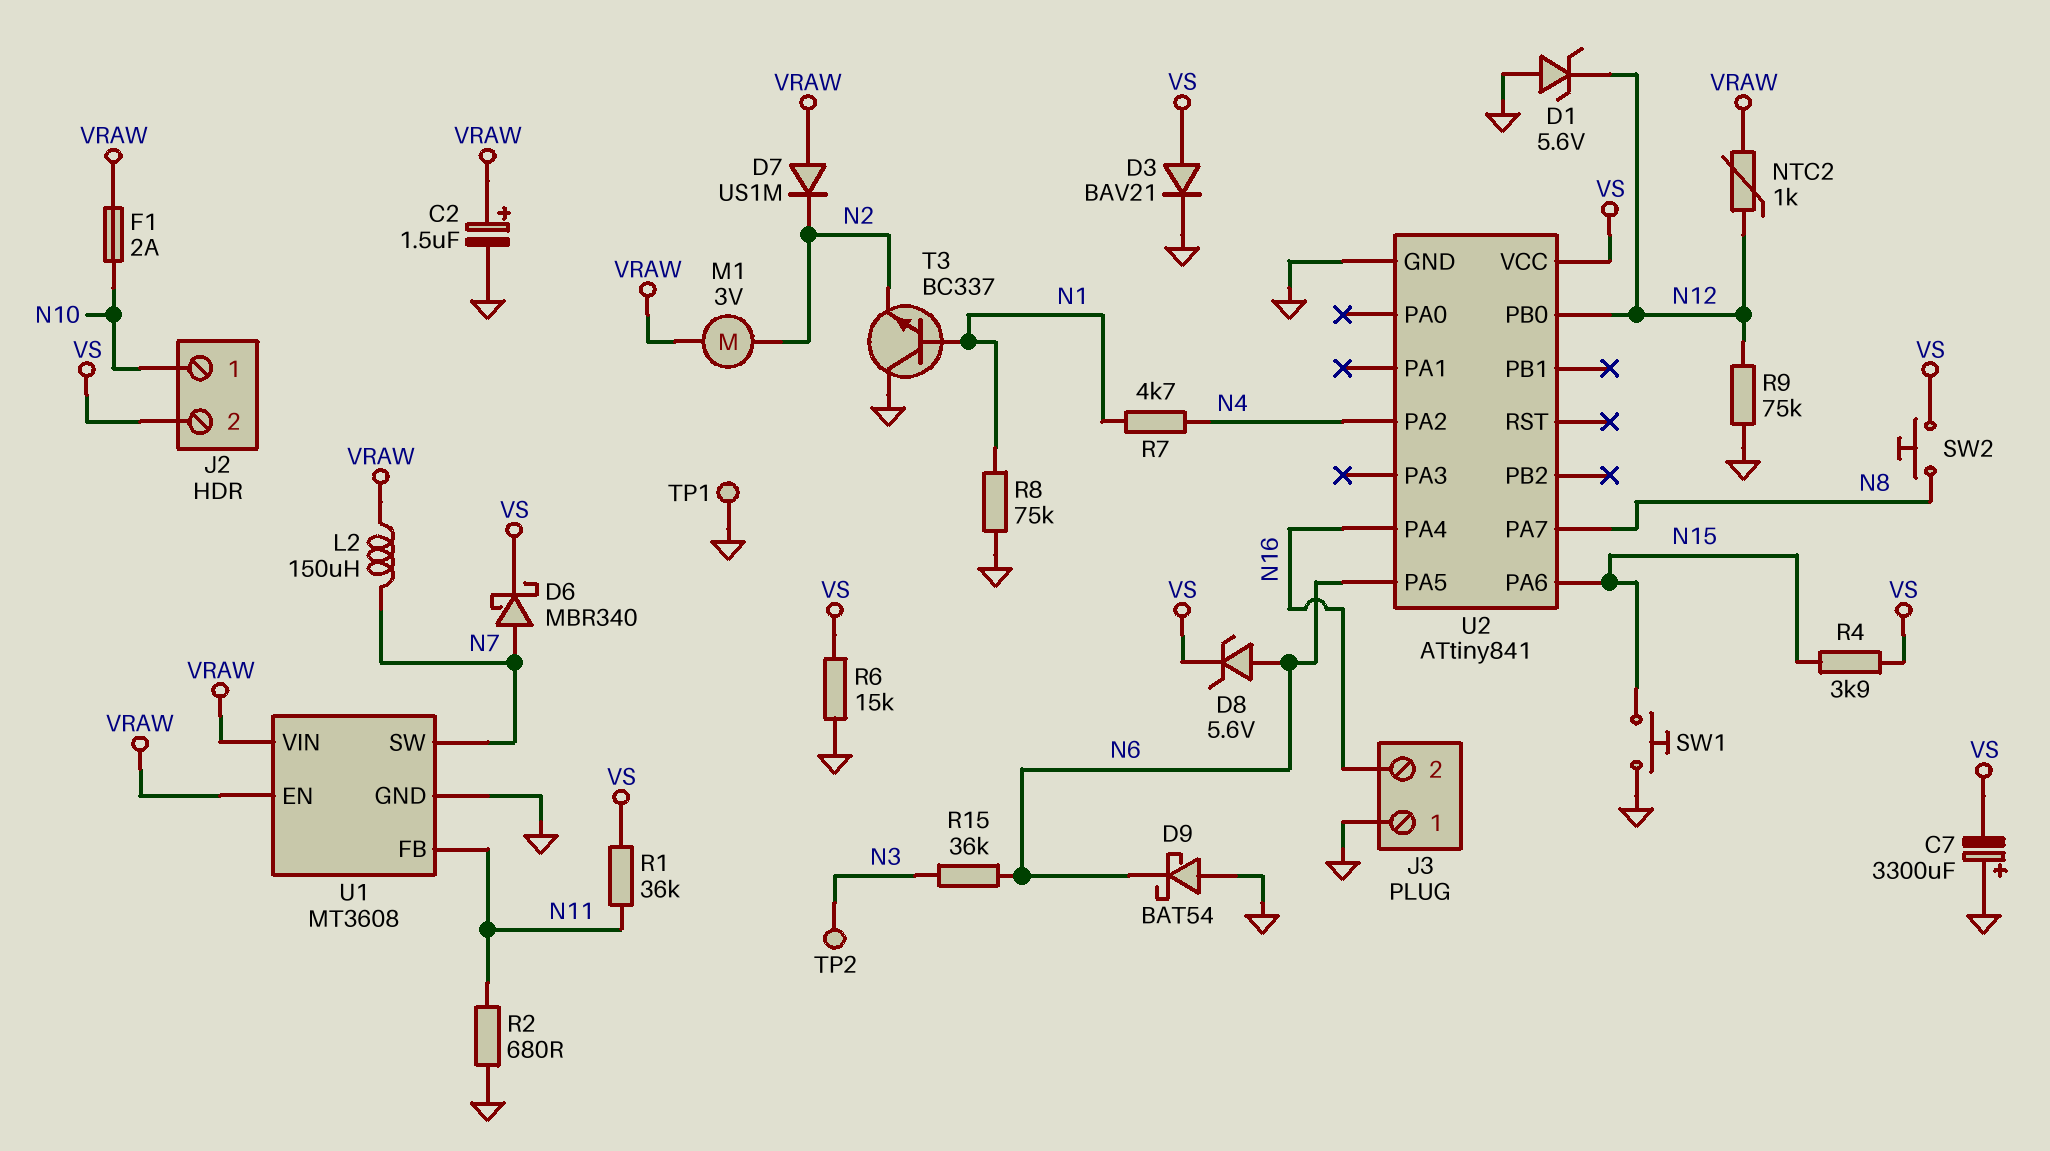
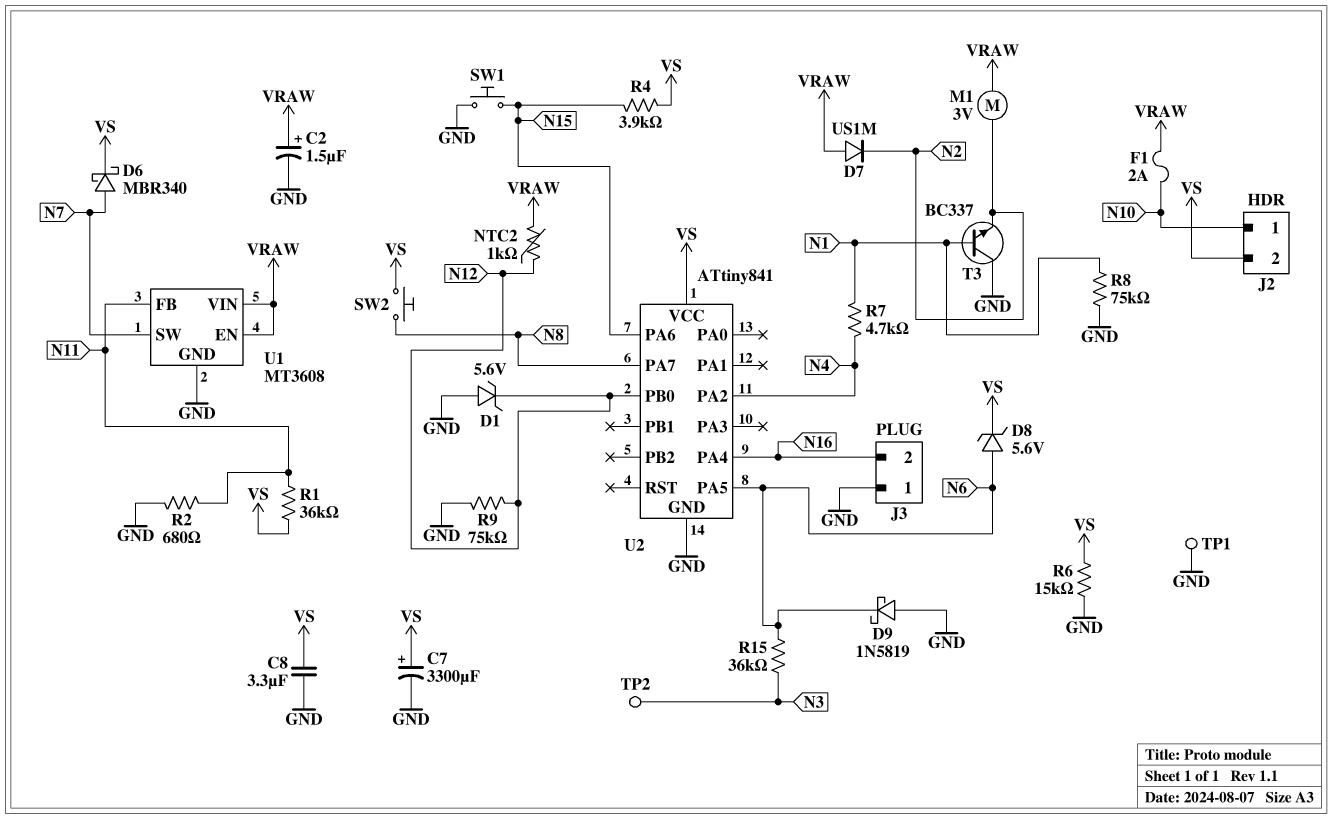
C7: 3300uF (plus GND, minus VS) -> 3300uF (plus VS, minus GND)
C8: none -> 3.3uF (GND, VS)
D3: diode BAV21 (A VS, K GND) -> none
D9: schottky BAT54 (A GND, K N6) -> schottky 1N5819 (A GND, K N6)
L2: 150uH (N7, VRAW) -> none

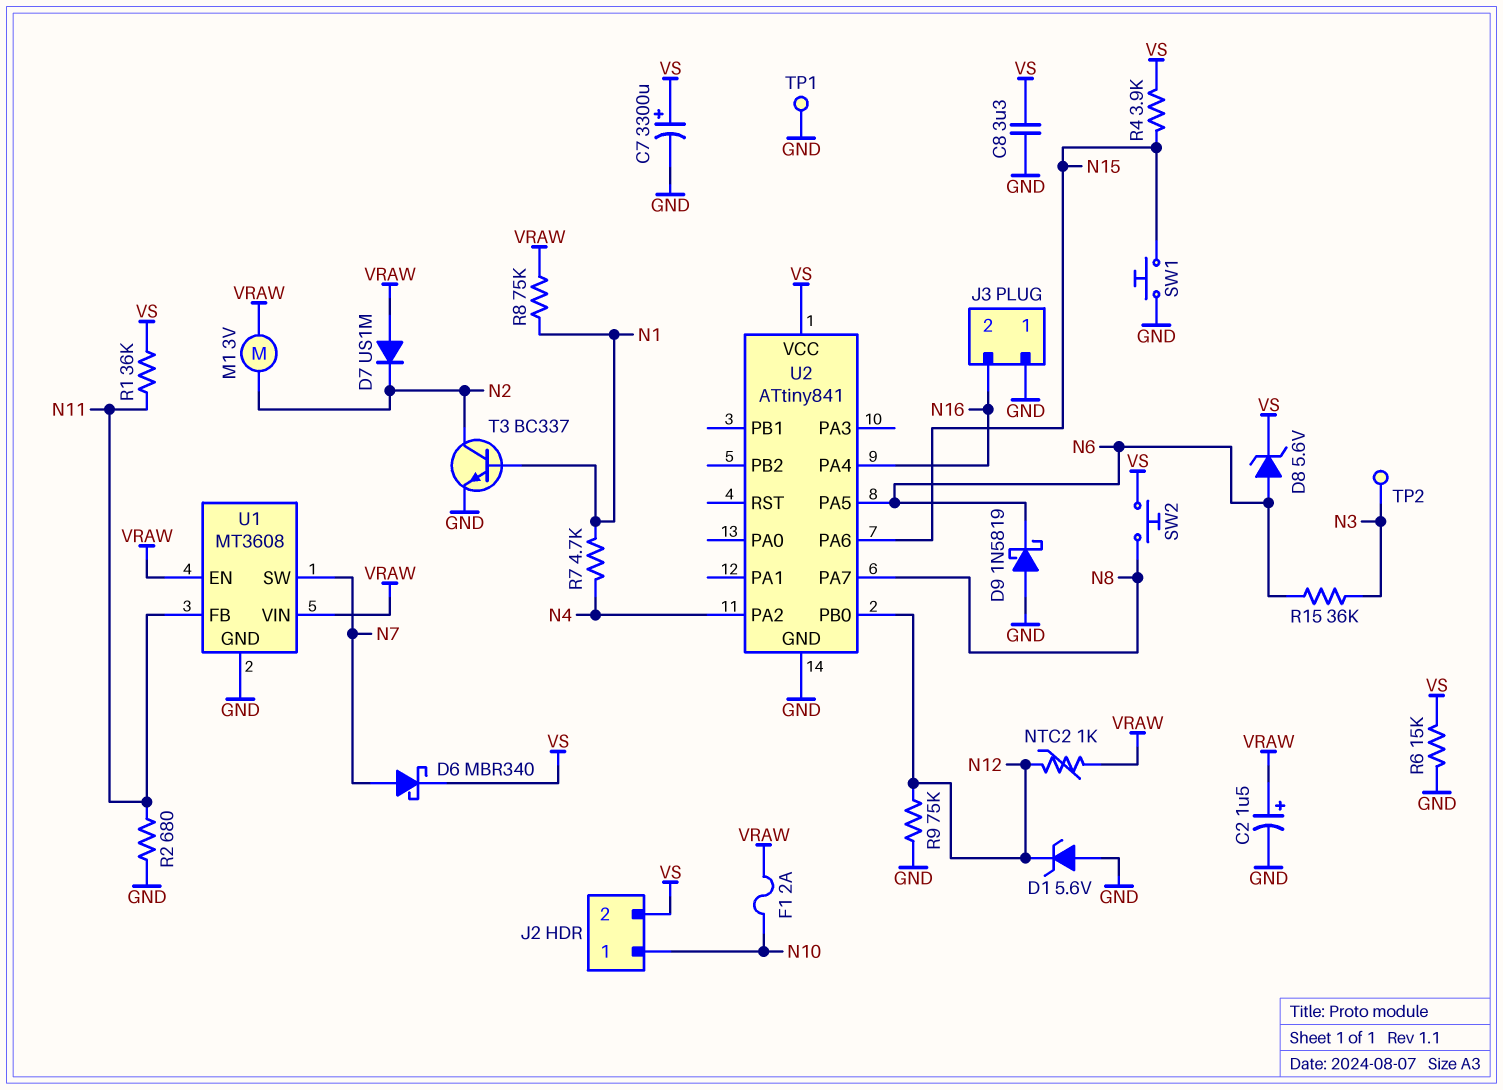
R8: 75k (GND, N1) -> 75k (N1, VRAW)
T3: NPN BC337 (B N1, C GND, E N2) -> NPN BC337 (B N1, C N2, E GND)

